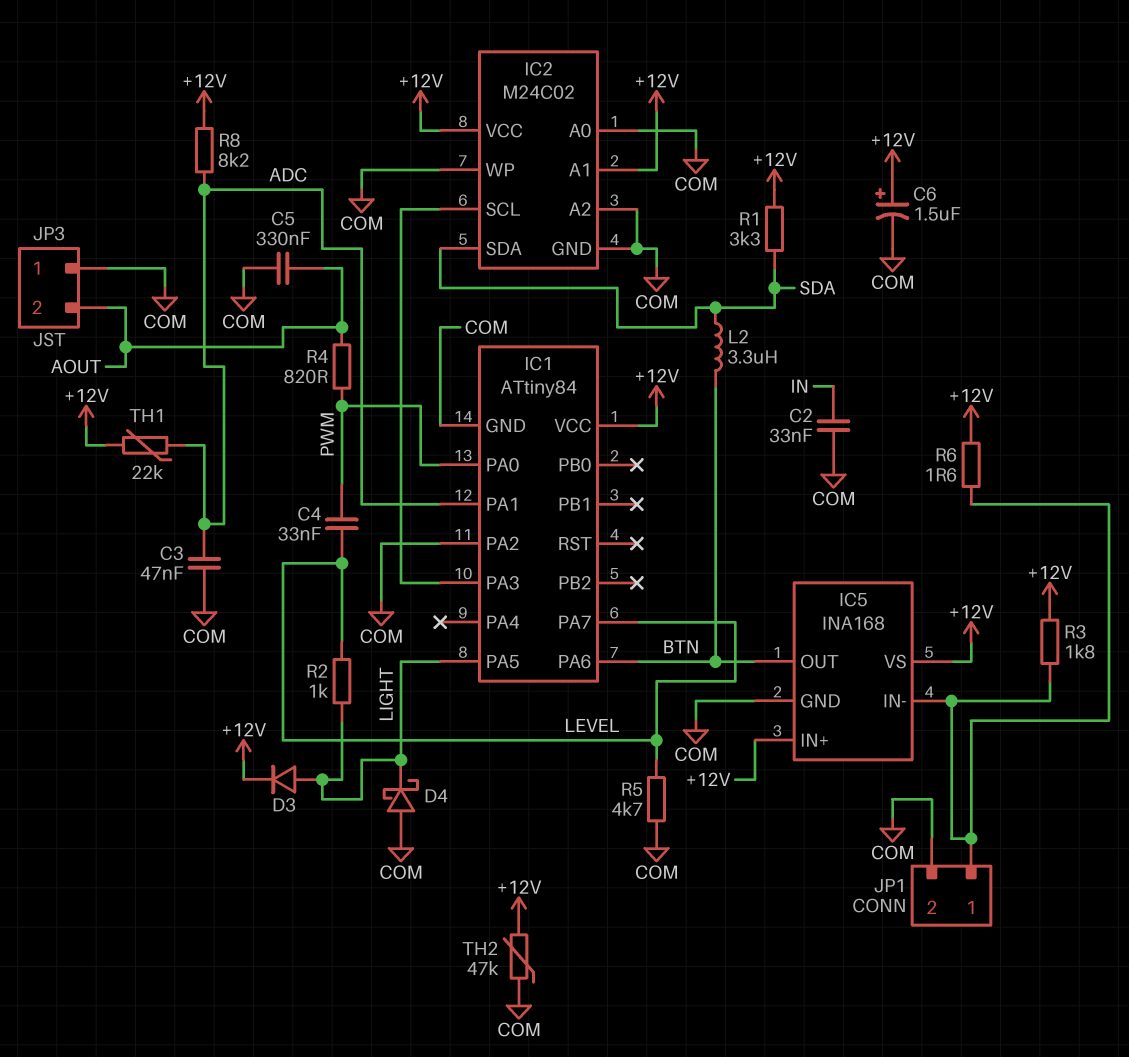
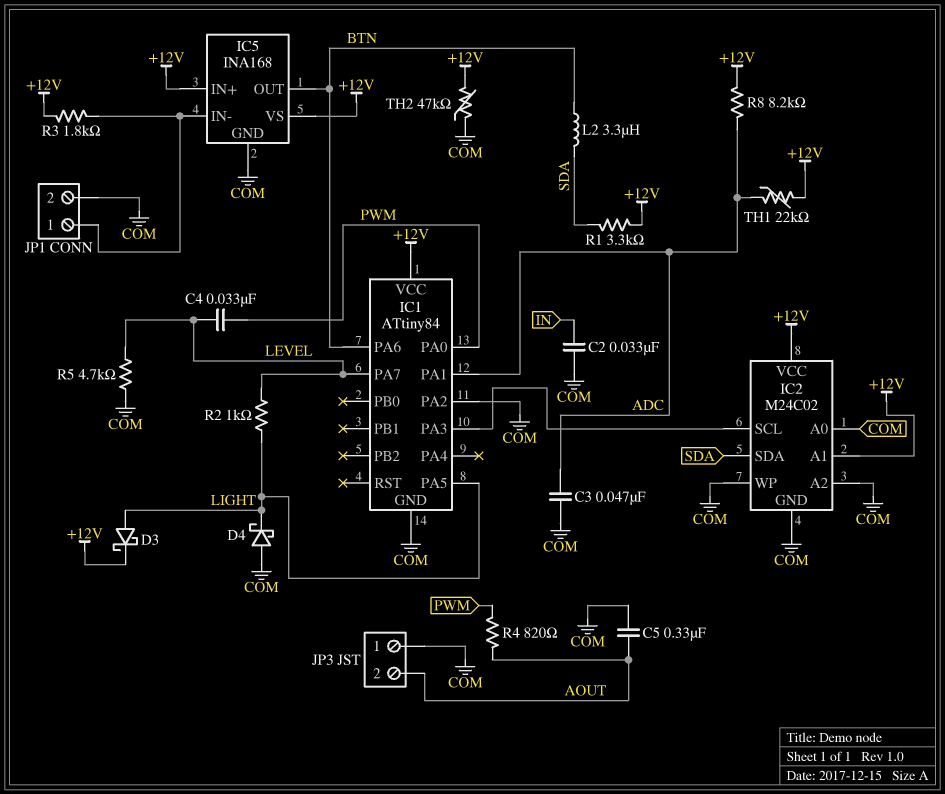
C6: 1.5uF (plus +12V, minus COM) -> none
D3: diode (A LIGHT, K +12V) -> schottky (A LIGHT, K +12V)
R6: 1.6 (+12V, IC5/IN-) -> none

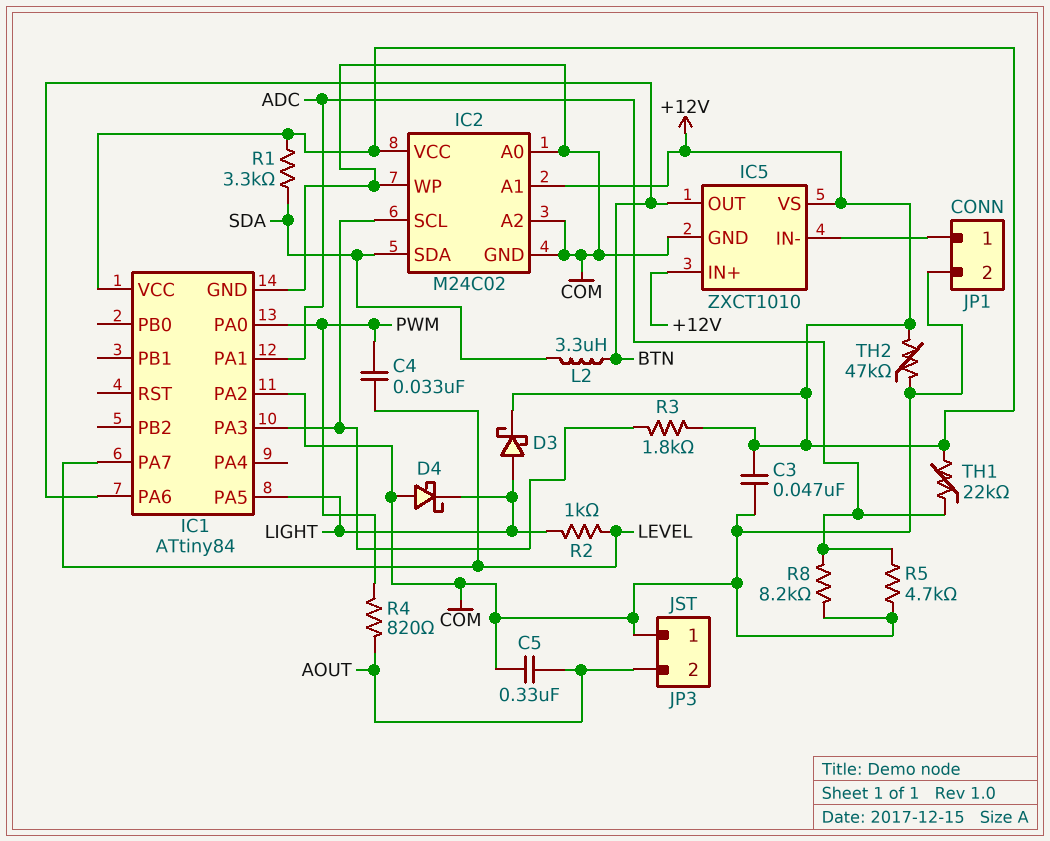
C2: 33nF (COM, IN) -> none
C3: 47nF (ADC, COM) -> 47nF (+12V, COM)
IC5: INA168 -> ZXCT1010
R3: 1.8k (+12V, IC5/IN-) -> 1.8k (+12V, IC1/PA3)
R5: 4.7k (COM, LEVEL) -> 4.7k (ADC, COM)
R8: 8.2k (+12V, ADC) -> 8.2k (ADC, COM)

